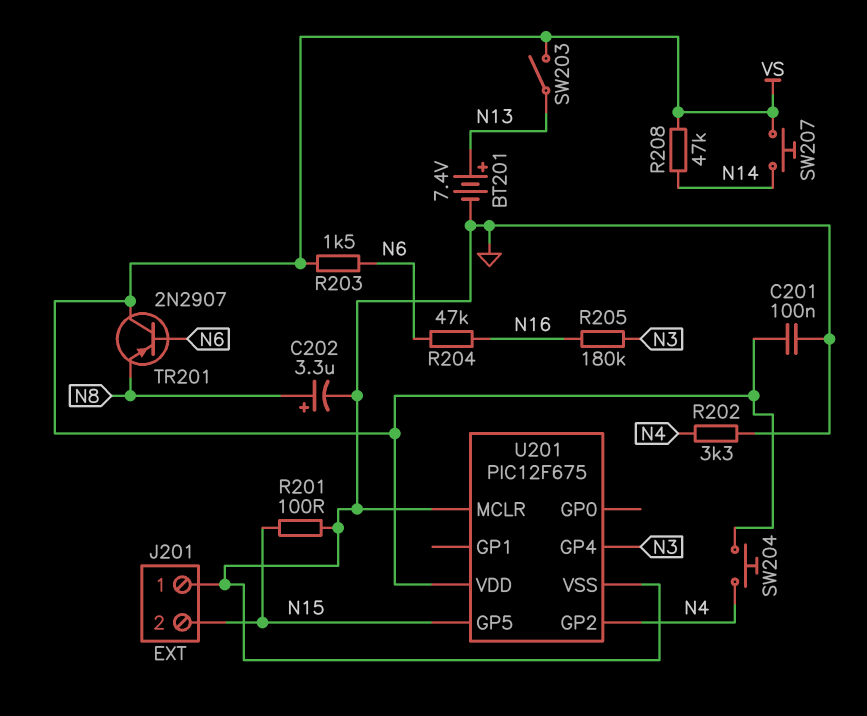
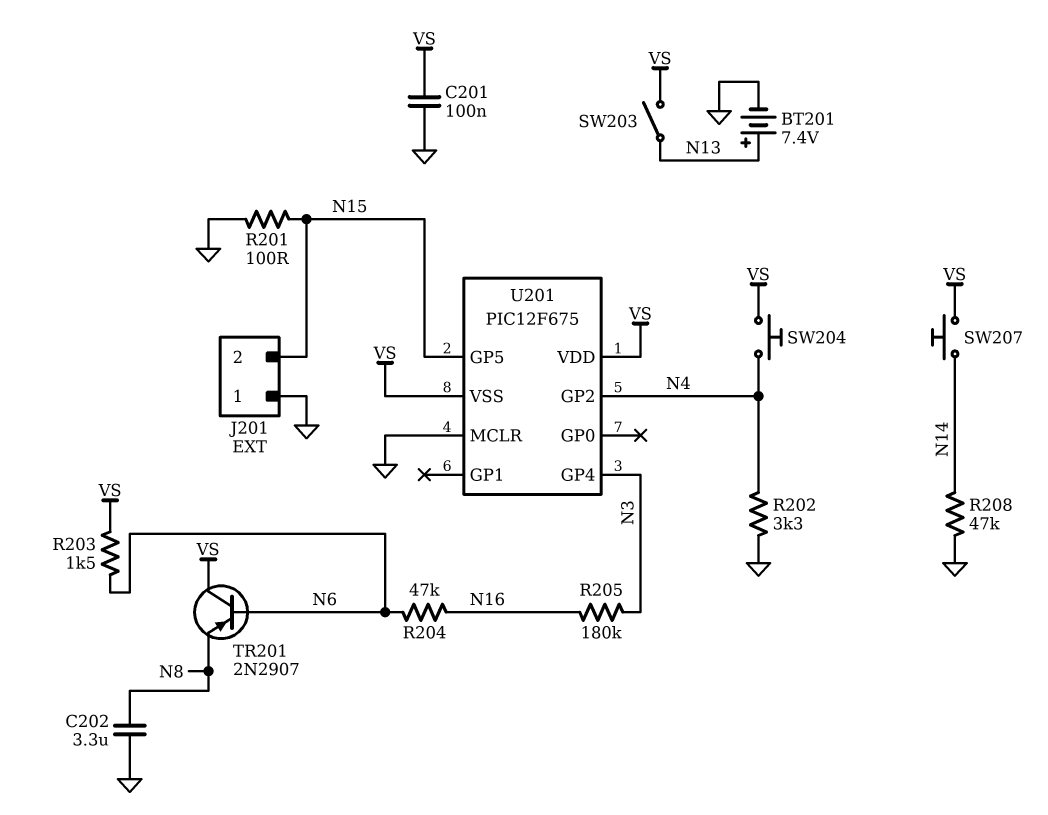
C202: 3.3uF (plus N8, minus GND) -> 3.3uF (GND, N8)
R208: 47k (N14, VS) -> 47k (GND, N14)
U201 pin VSS: GND -> VS

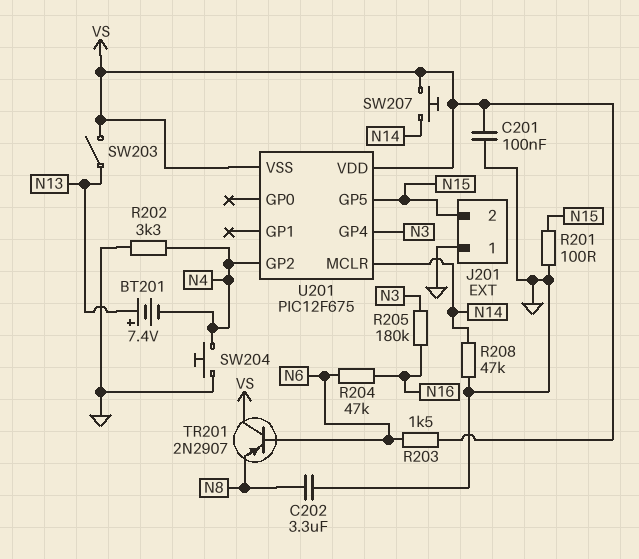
BT201: 7.4V (plus N13, minus GND) -> 7.4V (plus N13, minus N4)
SW204: button (N4, VS) -> button (GND, N4)
U201 pin MCLR: GND -> N14

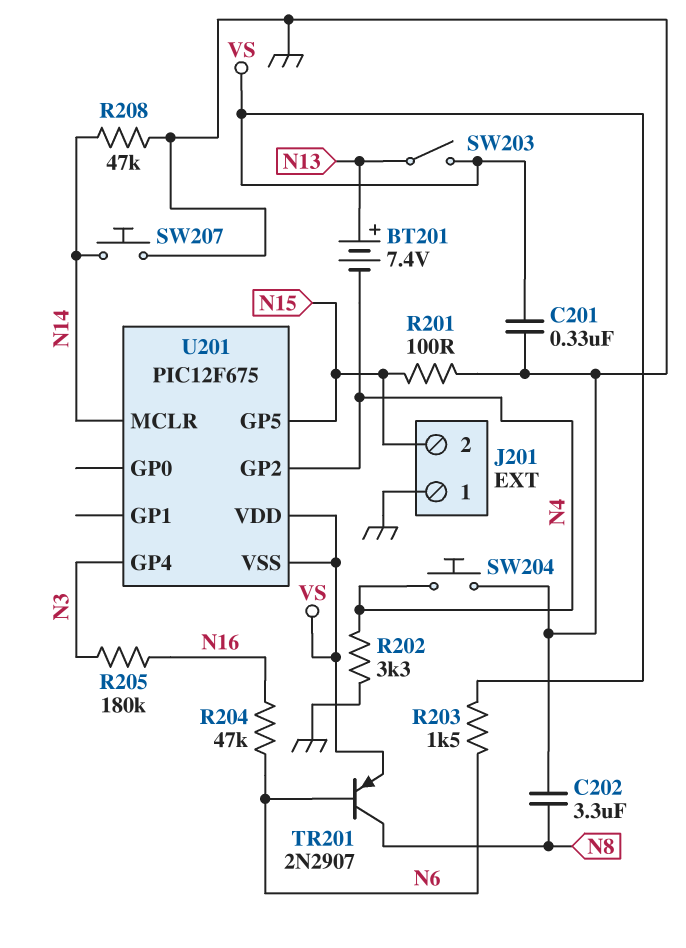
C201: 100nF (GND, VS) -> 330nF (GND, VS)
SW207: button (N14, VS) -> button (GND, N14)
TR201: PNP 2N2907 (B N6, C VS, E N8) -> PNP 2N2907 (B N6, C N8, E VS)

